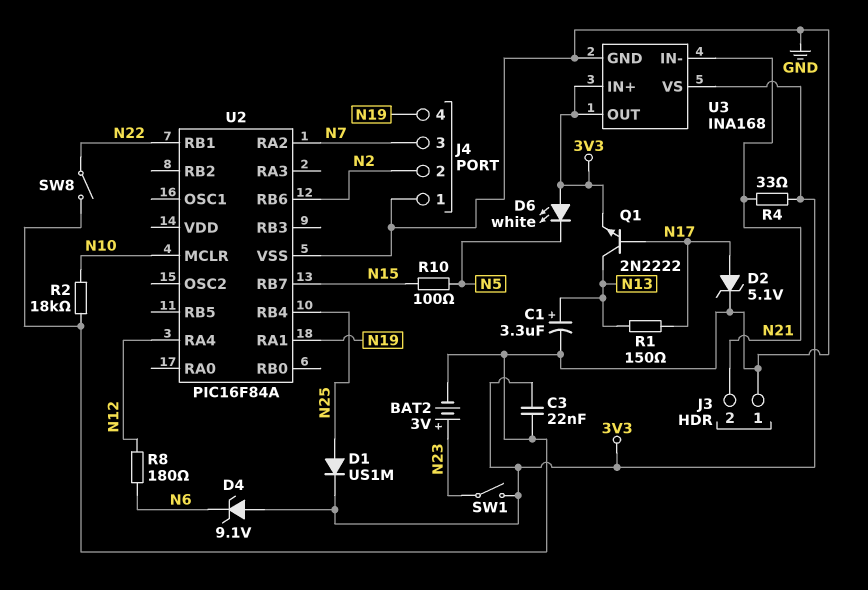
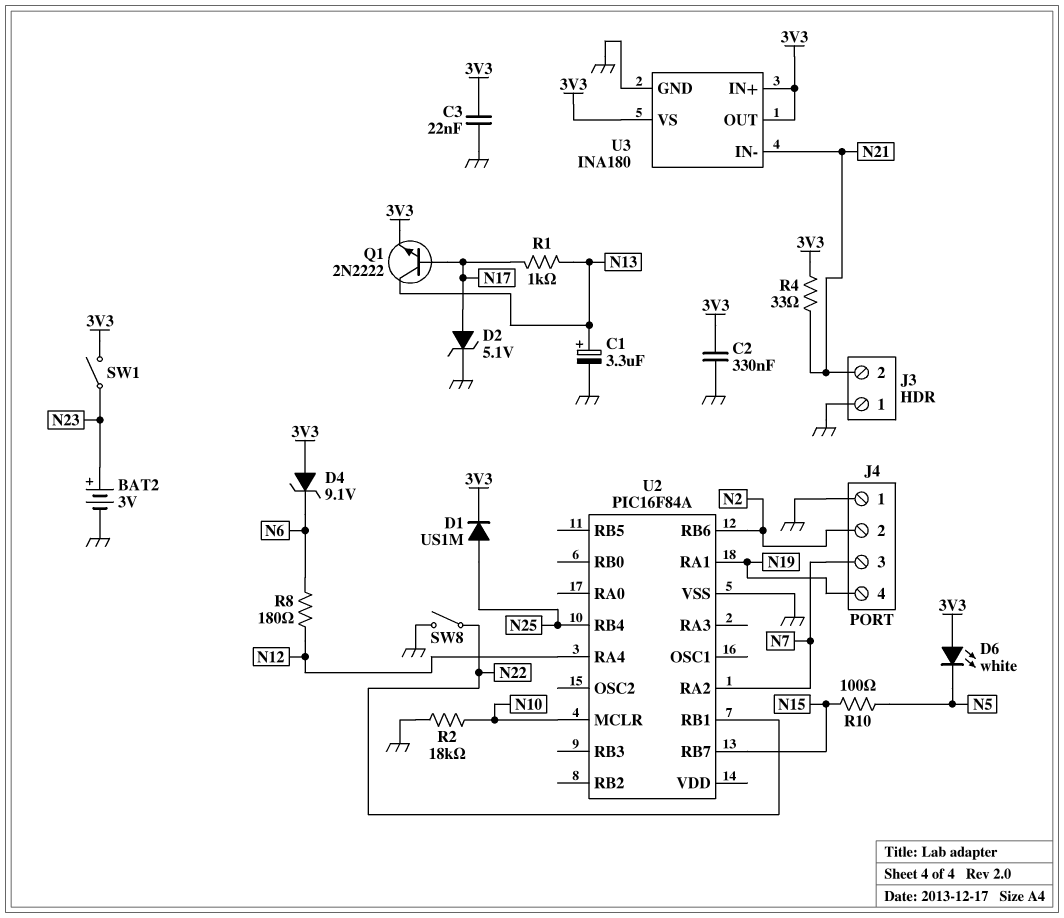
C2: none -> 330nF (3V3, GND)
R1: 150 (N13, N17) -> 1k (N13, N17)
U3: INA168 -> INA180

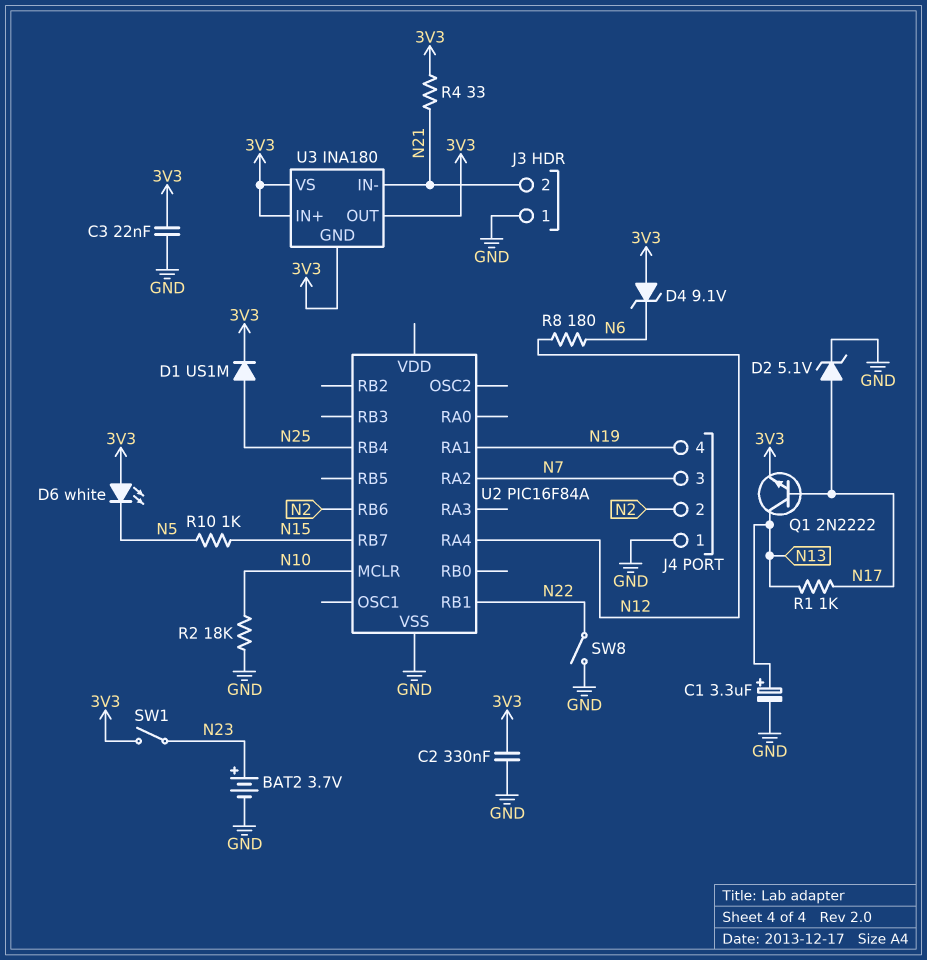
BAT2: 3V (plus N23, minus GND) -> 3.7V (plus N23, minus GND)
R10: 100 (N5, N15) -> 1k (N5, N15)
U3 pin GND: GND -> 3V3

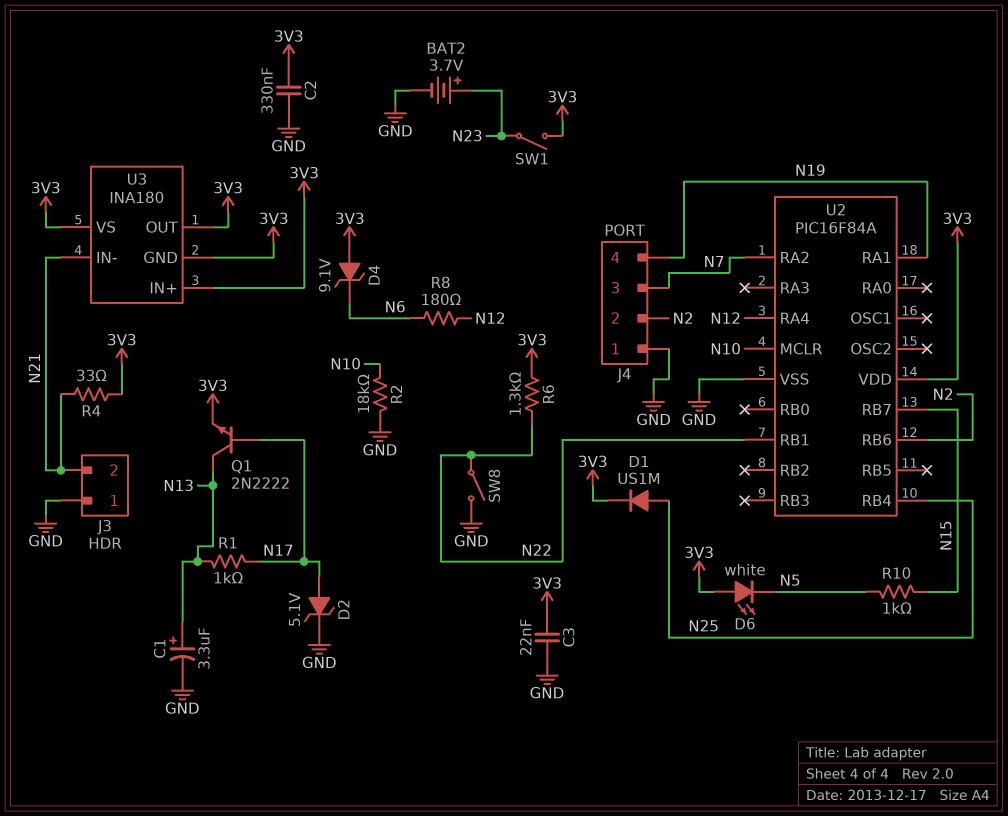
R6: none -> 1.3k (3V3, N22)
U2 pin VDD: none -> 3V3

